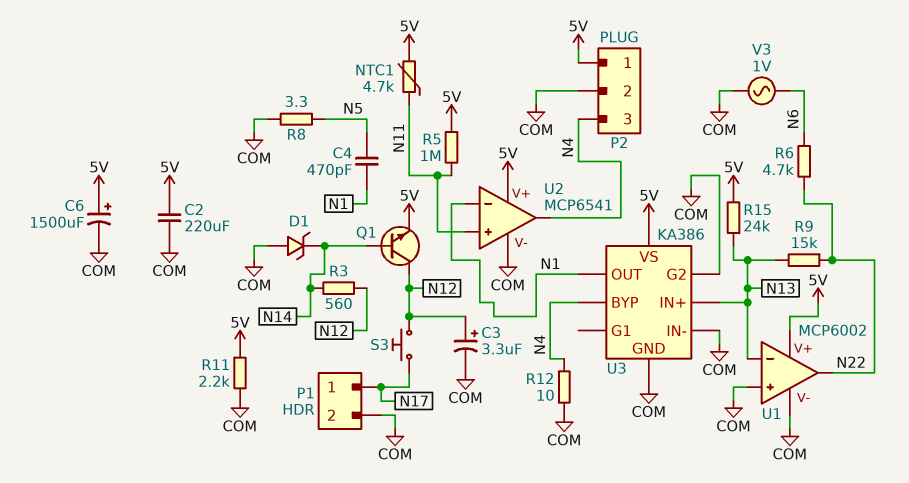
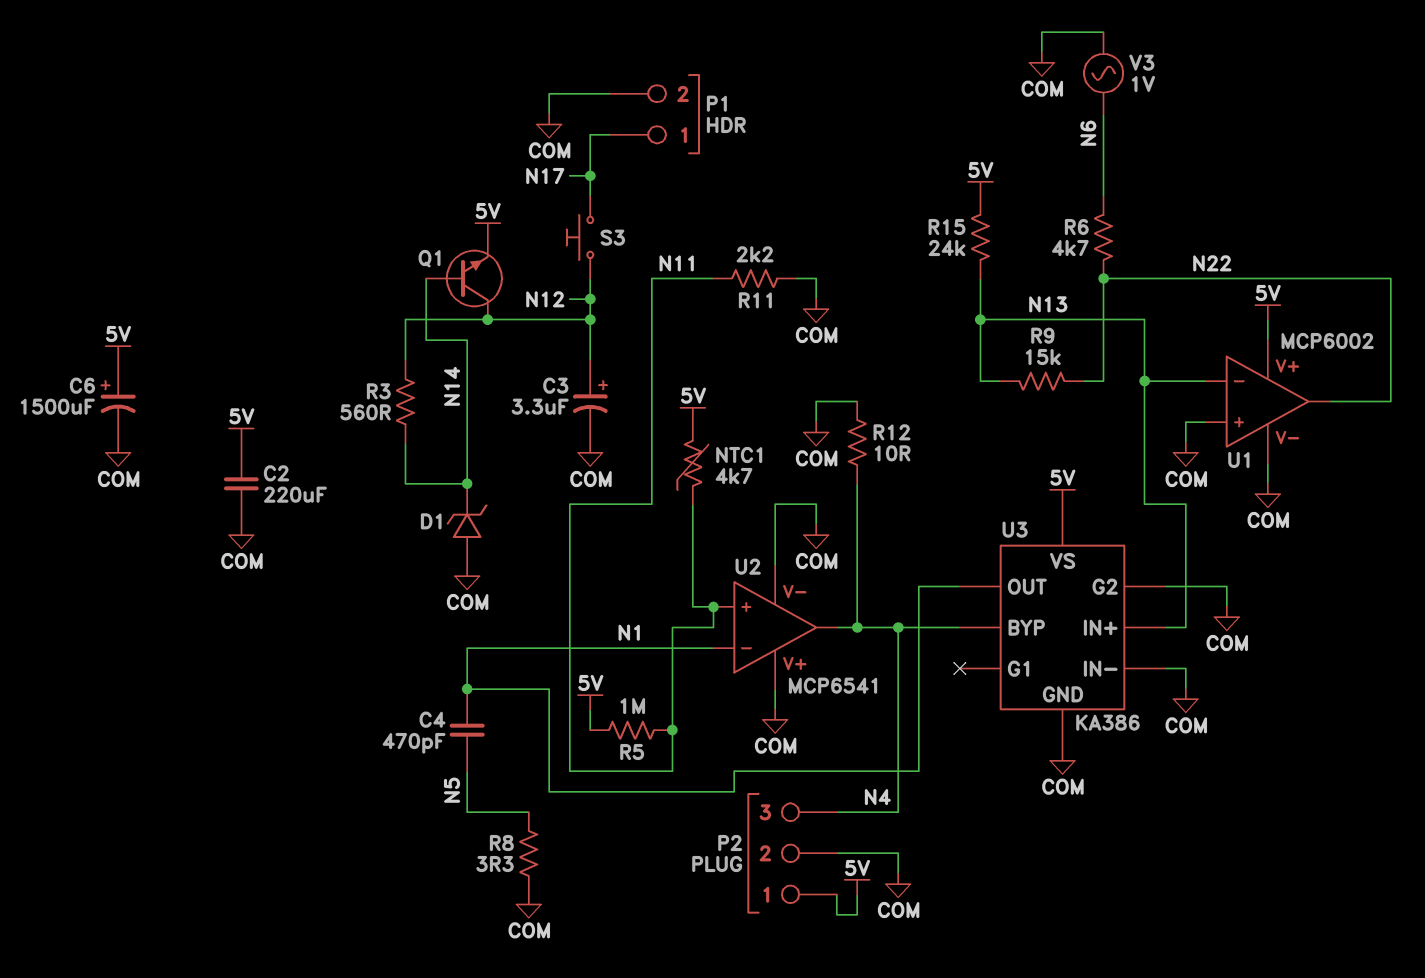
R11: 2.2k (5V, COM) -> 2.2k (COM, N11)
U2 pin V+: 5V -> COM

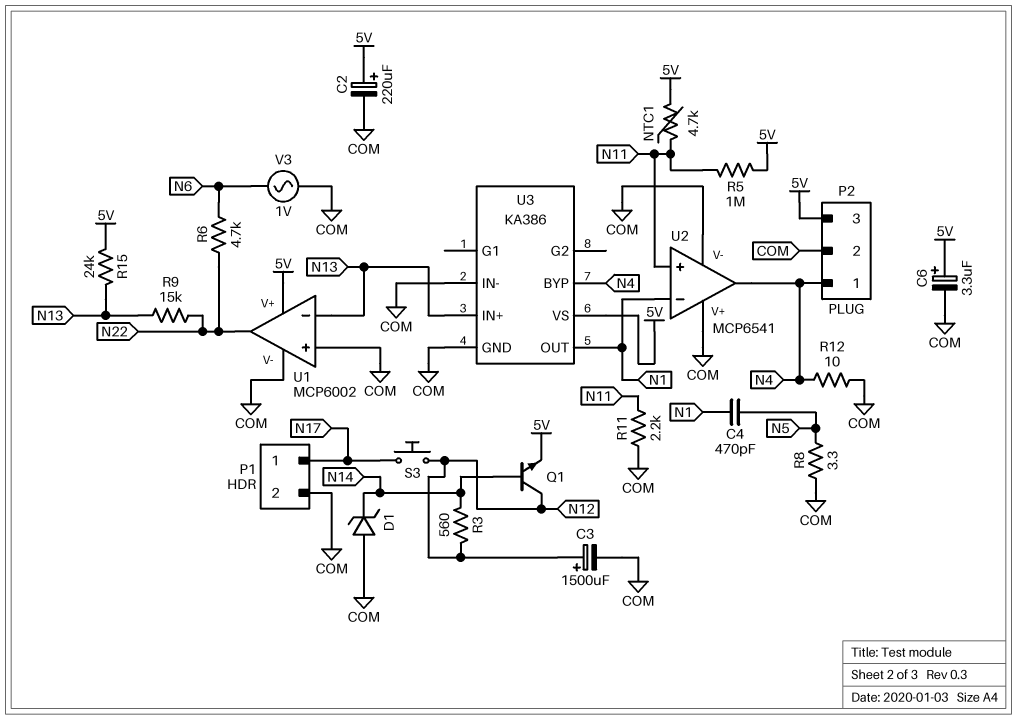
C2: 220uF (5V, COM) -> 220uF (plus 5V, minus COM)
C3: 3.3uF (plus N12, minus COM) -> 1500uF (plus N12, minus COM)
C6: 1500uF (plus 5V, minus COM) -> 3.3uF (plus 5V, minus COM)
P2 pin 1: 5V -> N4
P2 pin 3: N4 -> 5V
U3 pin G2: COM -> none

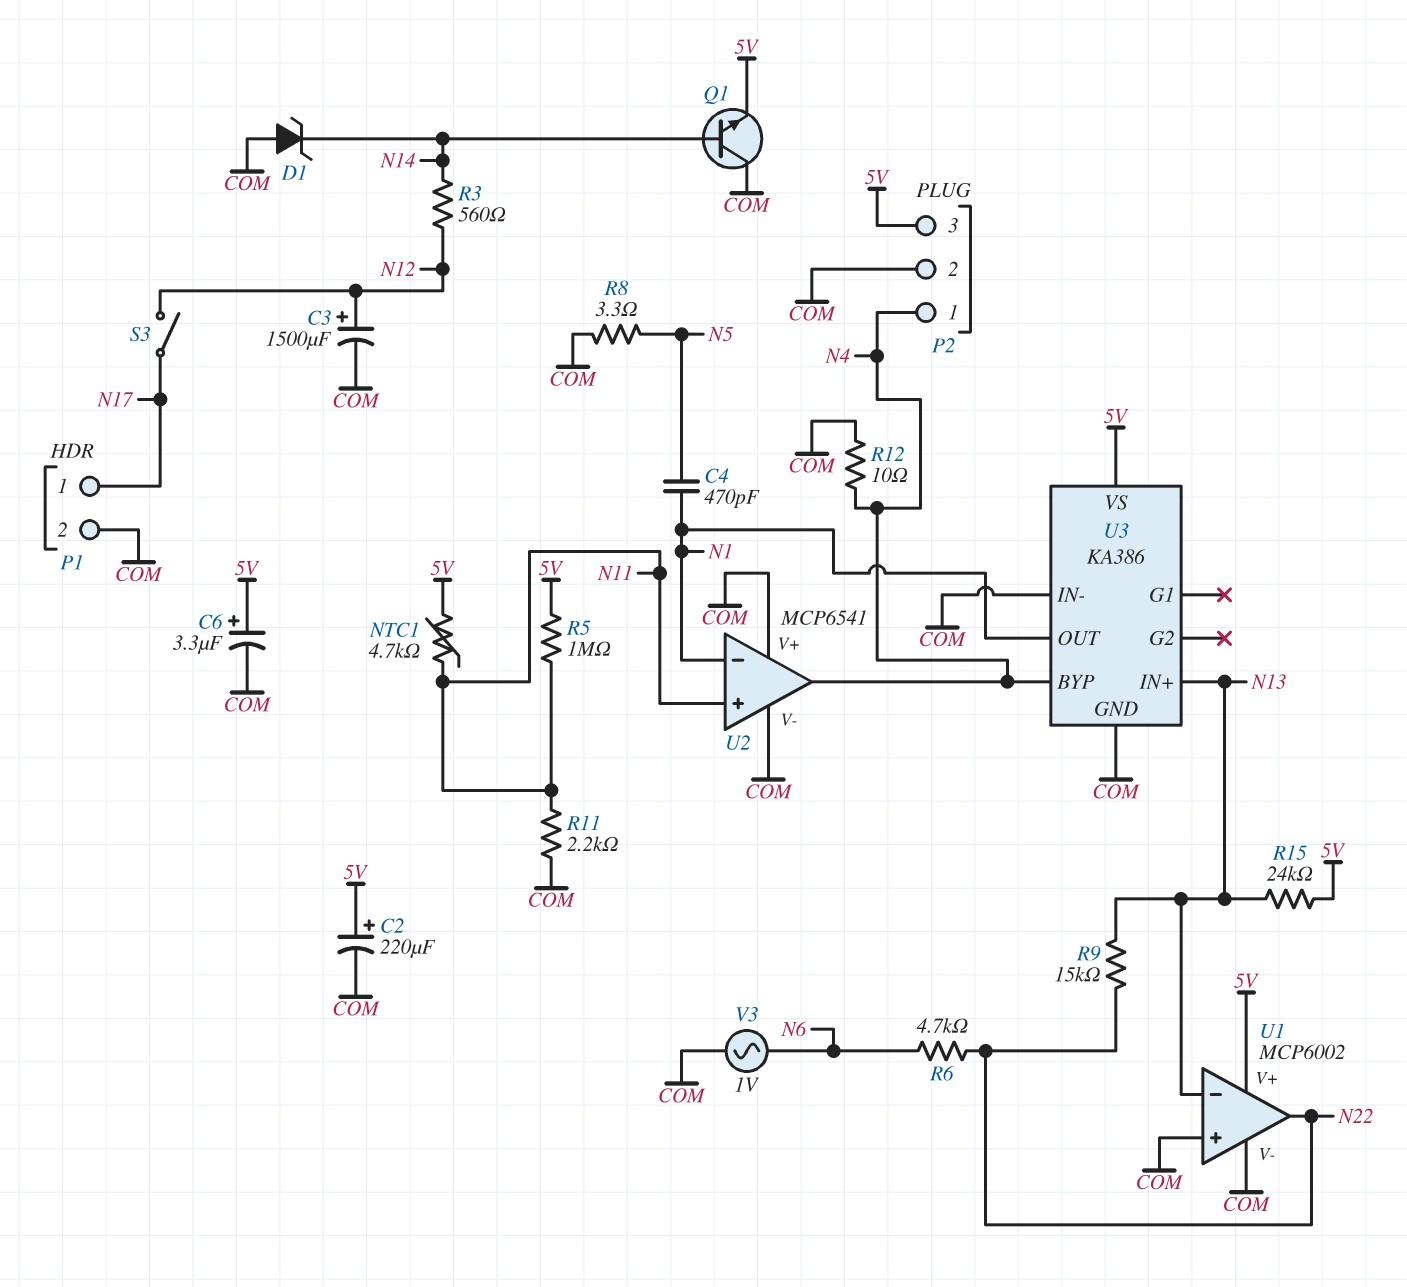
Q1: NPN (B N14, C N12, E 5V) -> NPN (B N14, C COM, E 5V)
S3: button (N12, N17) -> switch (N12, N17)

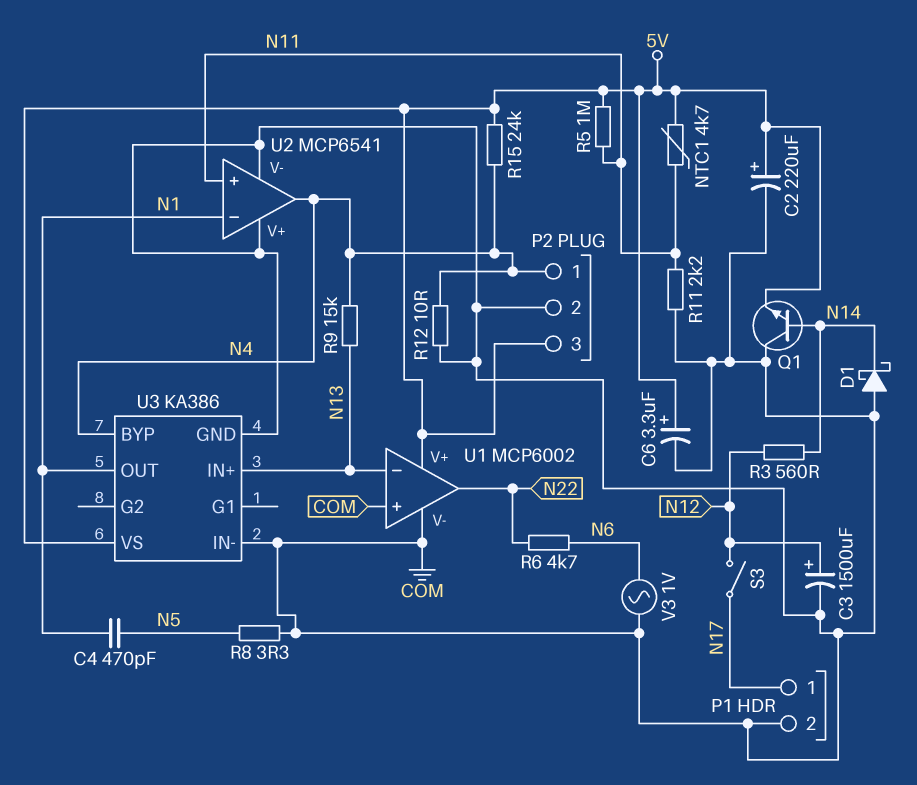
D1: zener (A COM, K N14) -> schottky (A COM, K N14)
R9: 15k (N13, N22) -> 15k (N4, N13)
R15: 24k (5V, N13) -> 24k (5V, N4)

